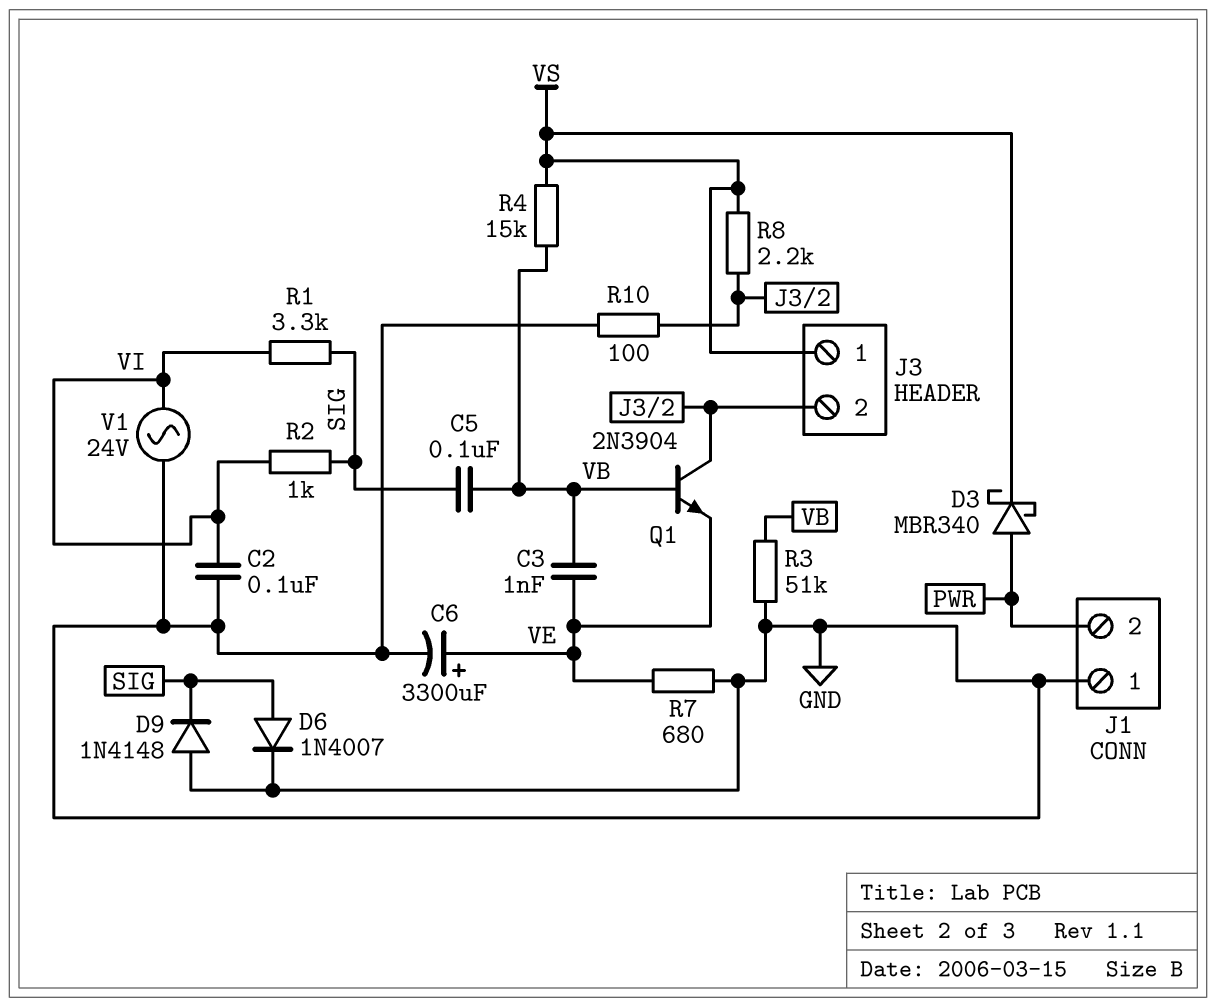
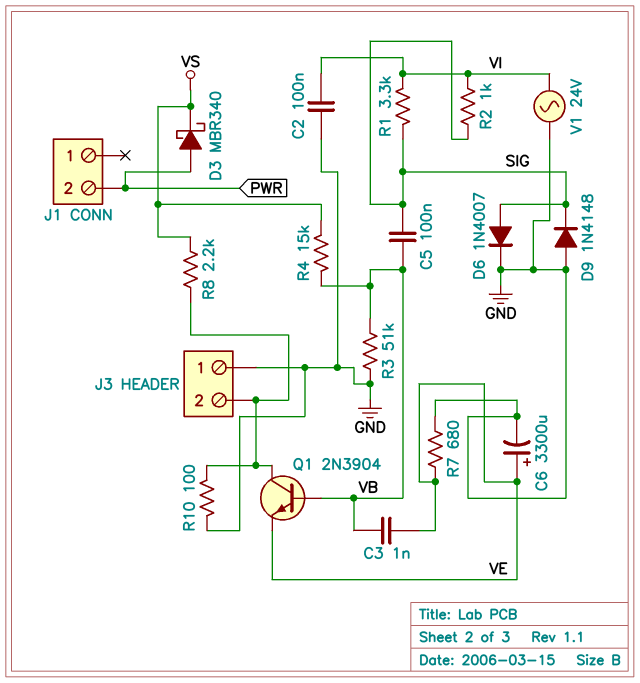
J1 pin 1: GND -> none
J3 pin 1: VS -> GND

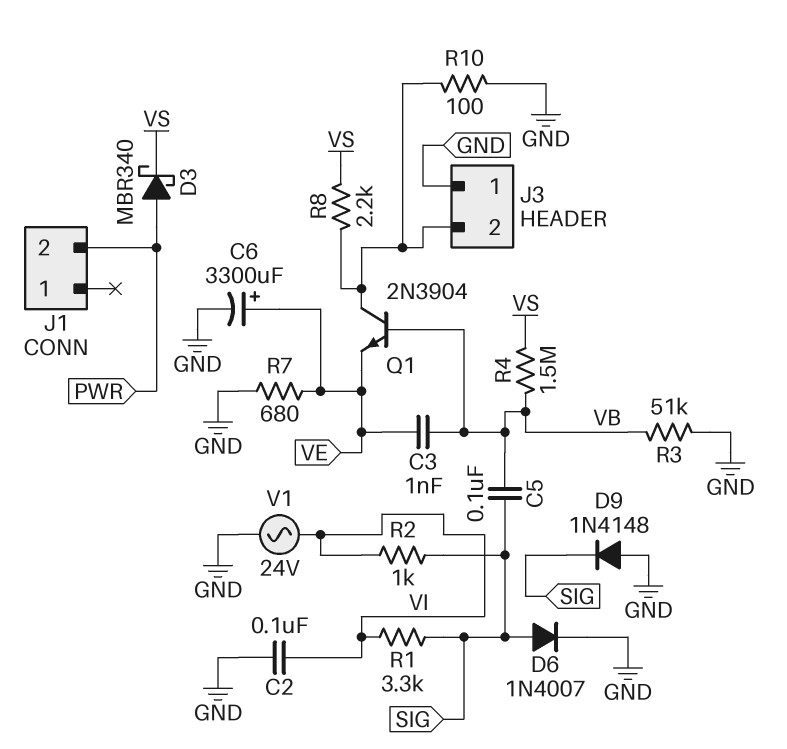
R4: 15k (VB, VS) -> 1.5M (VB, VS)

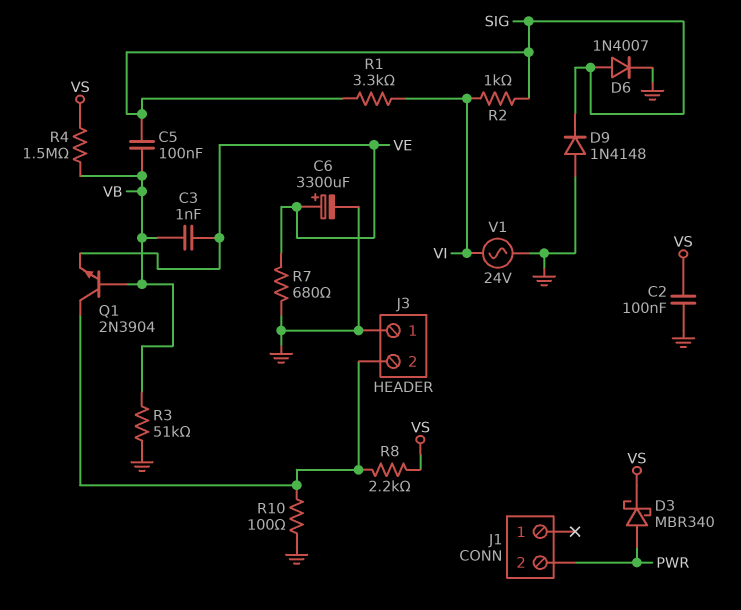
C2: 100nF (GND, VI) -> 100nF (GND, VS)

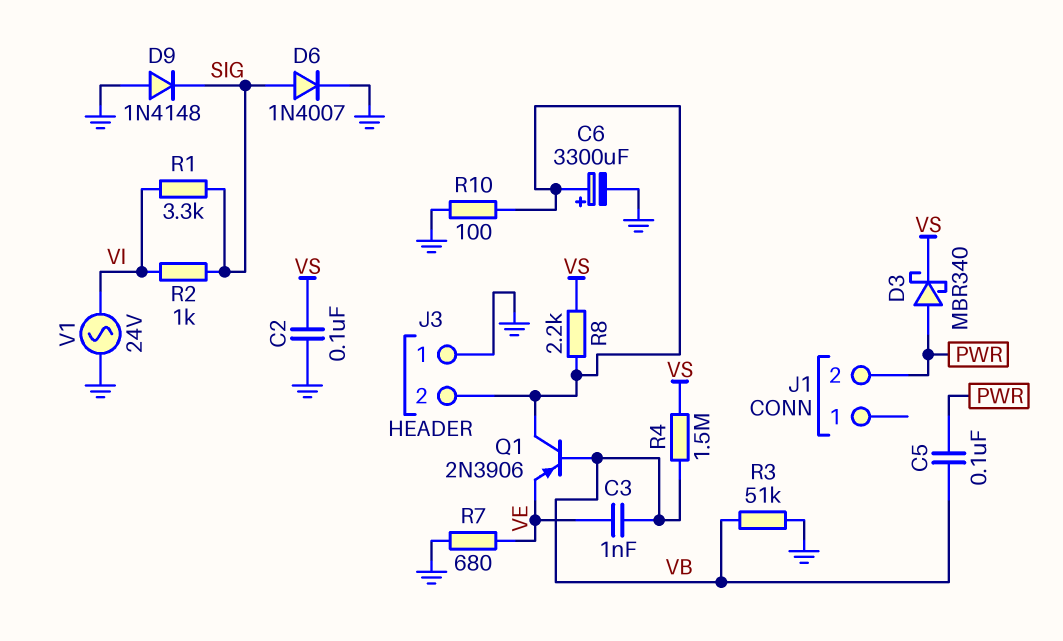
C5: 100nF (SIG, VB) -> 100nF (PWR, VB)
C6: 3300uF (plus VE, minus GND) -> 3300uF (plus J3/2, minus GND)
Q1: NPN 2N3904 (B VB, C J3/2, E VE) -> PNP 2N3906 (B VB, C J3/2, E VE)

